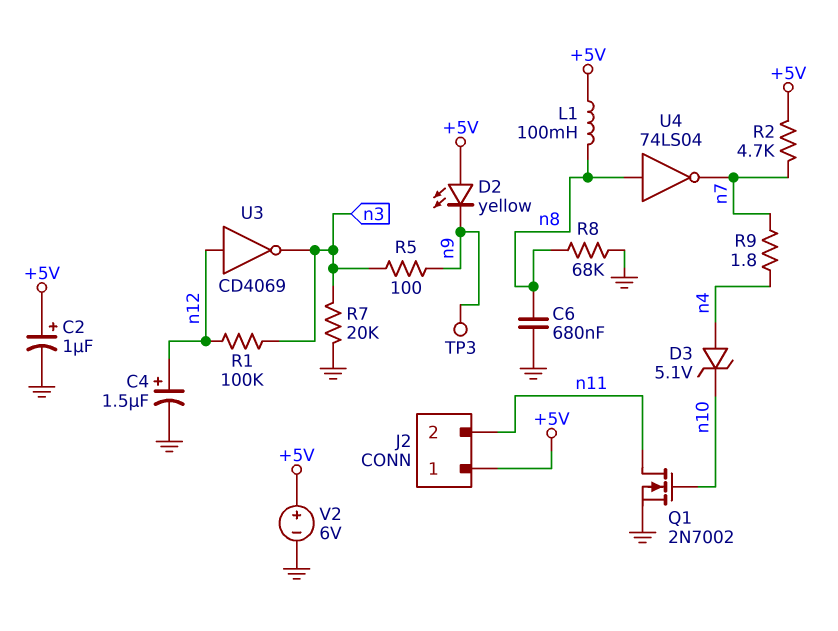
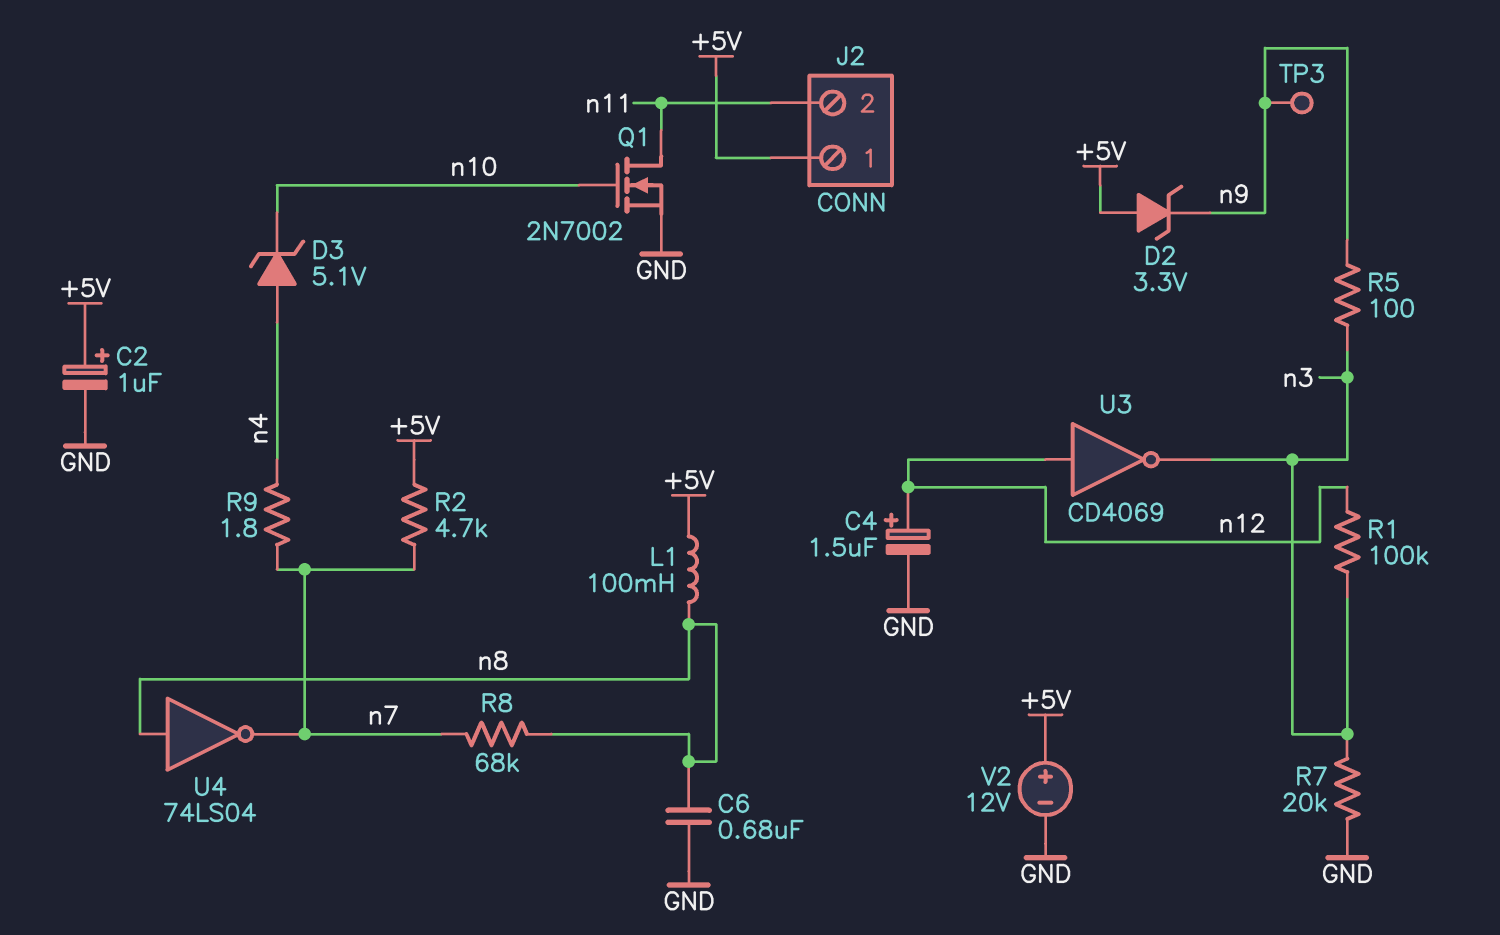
D2: LED yellow (A +5V, K n9) -> zener 3.3V (A +5V, K n9)
R8: 68k (GND, n8) -> 68k (n7, n8)
V2: 6V (plus +5V, minus GND) -> 12V (plus +5V, minus GND)

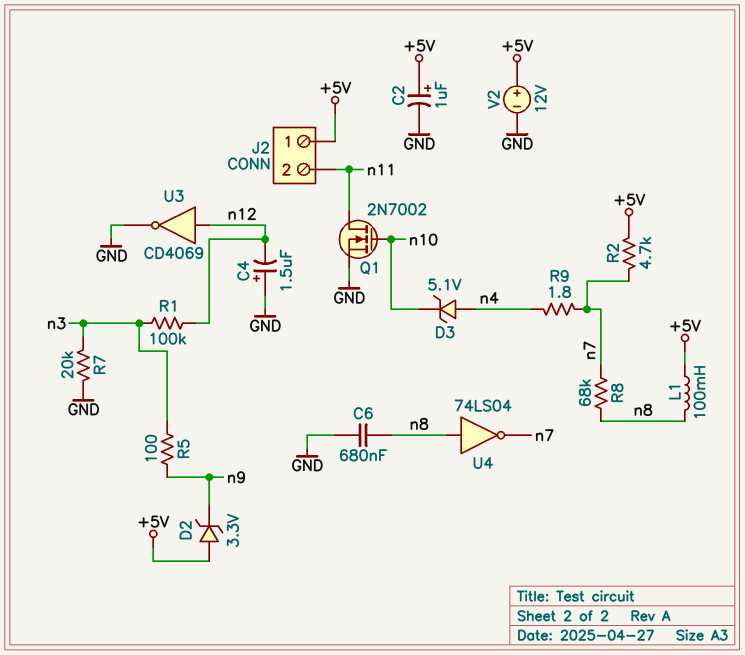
C4: 1.5uF (plus n12, minus GND) -> 1.5uF (plus GND, minus n12)
TP3: test point (n9) -> none
U3: NOT CD4069 (in n12, out n3) -> NOT CD4069 (in n12, out GND)

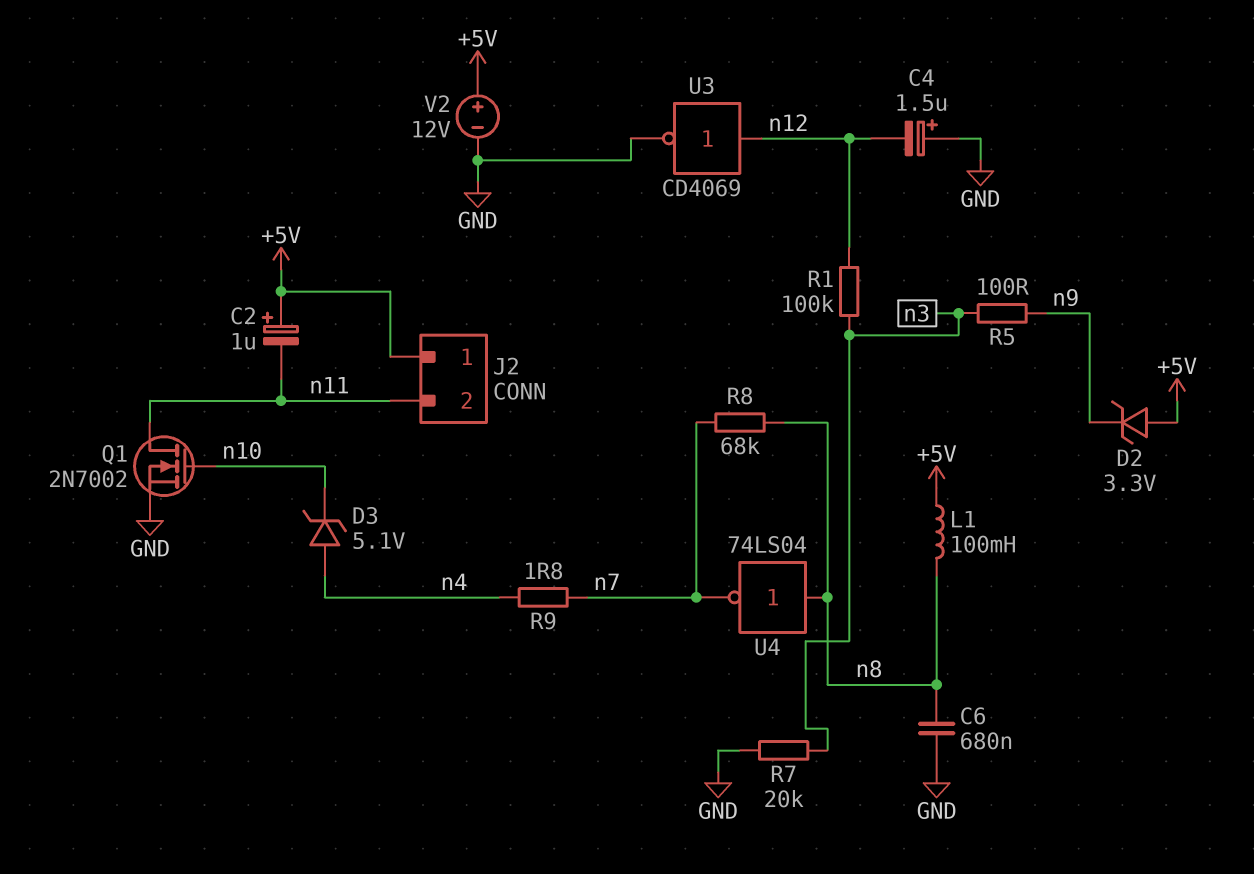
C2: 1uF (plus +5V, minus GND) -> 1uF (plus +5V, minus n11)
R2: 4.7k (+5V, n7) -> none

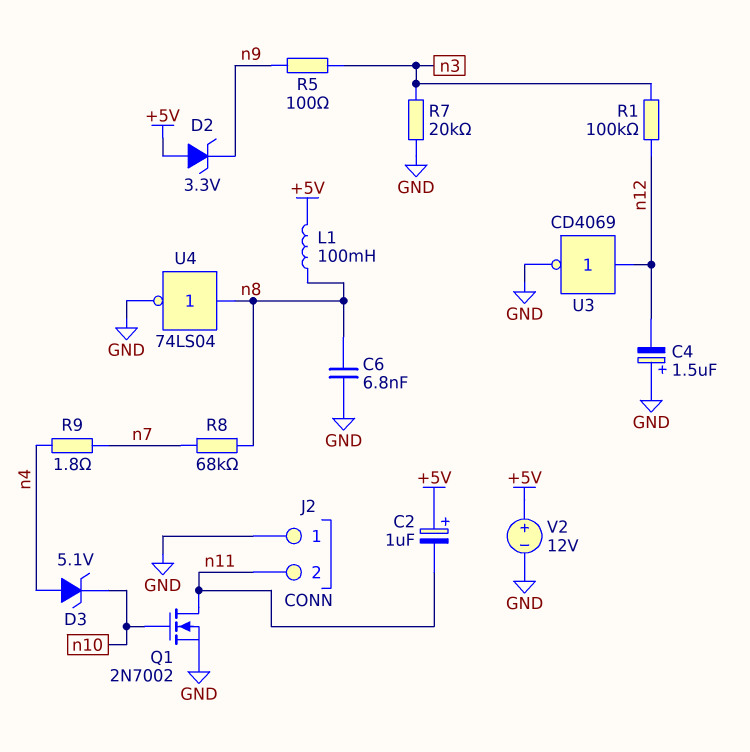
C6: 680nF (GND, n8) -> 6.8nF (GND, n8)
J2 pin 1: +5V -> GND
U4: NOT 74LS04 (in n8, out n7) -> NOT 74LS04 (in n8, out GND)

